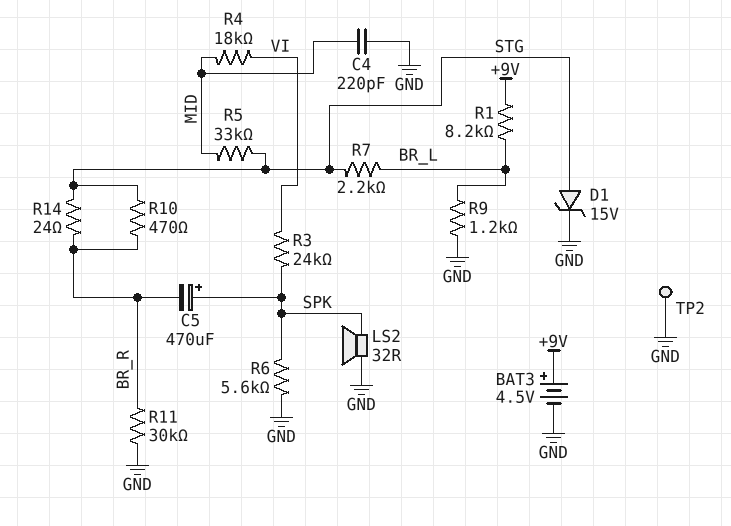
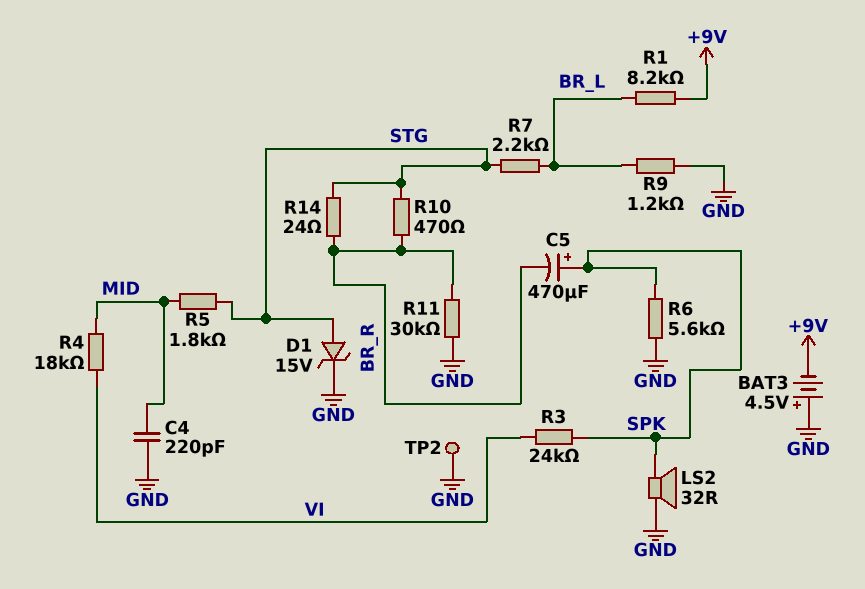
BAT3: 4.5V (plus +9V, minus GND) -> 4.5V (plus GND, minus +9V)
R5: 33k (MID, STG) -> 1.8k (MID, STG)

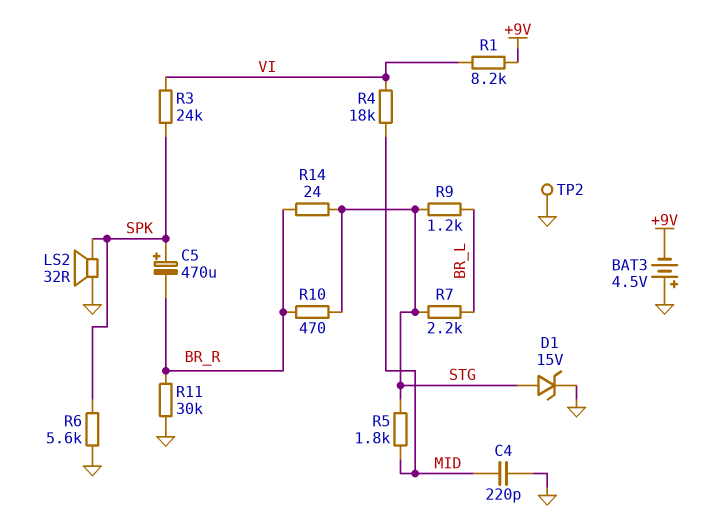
R1: 8.2k (+9V, BR_L) -> 8.2k (+9V, VI)
R9: 1.2k (BR_L, GND) -> 1.2k (BR_L, STG)

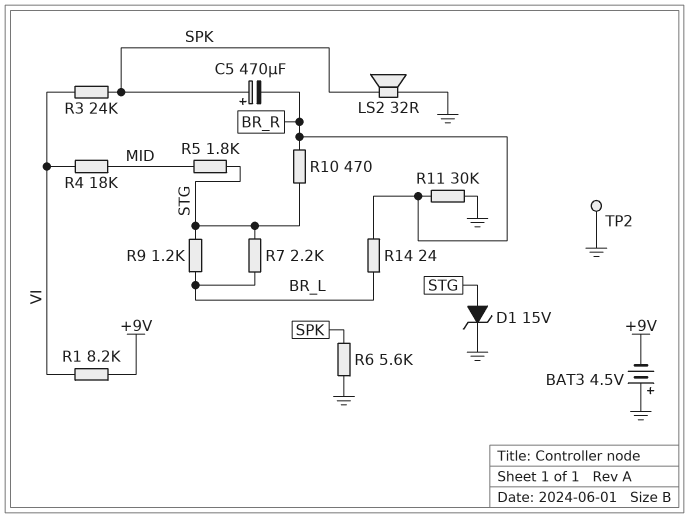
C4: 220pF (GND, MID) -> none
R14: 24 (BR_R, STG) -> 24 (BR_L, BR_R)

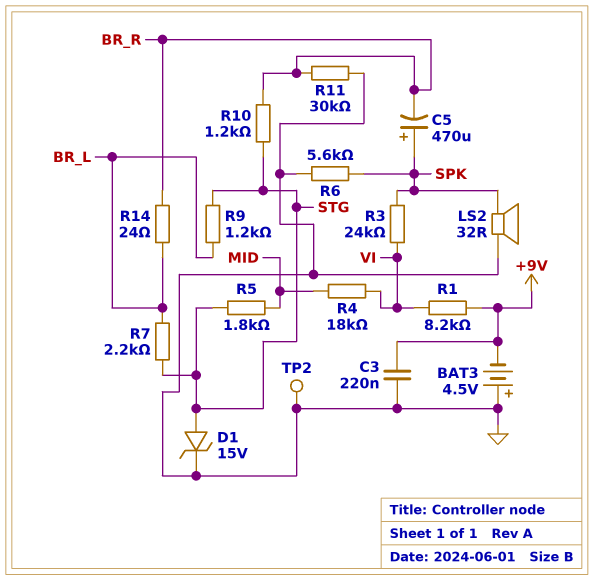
C3: none -> 220nF (+9V, GND)
R10: 470 (BR_R, STG) -> 1.2k (BR_R, STG)

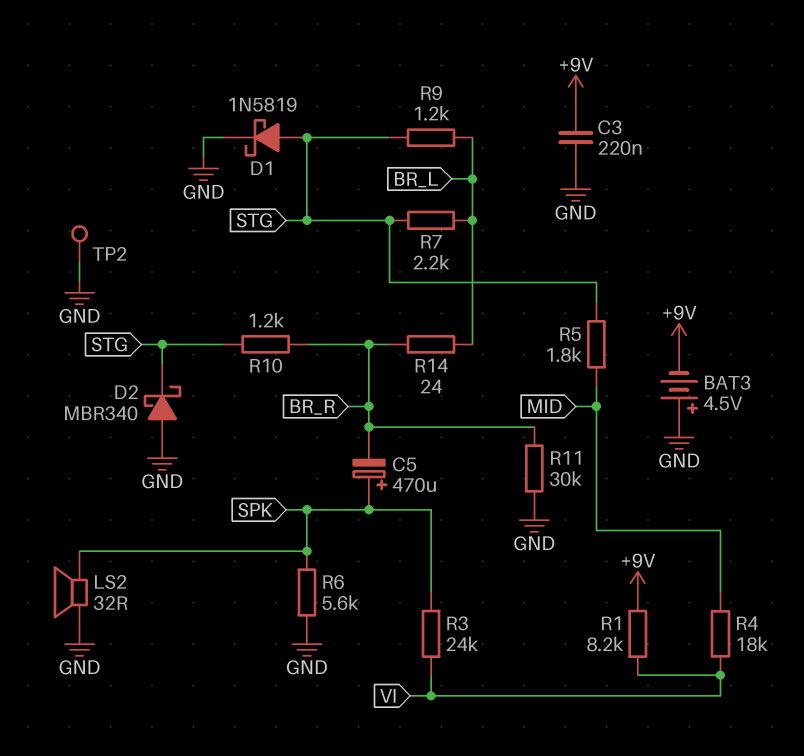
D1: zener 15V (A STG, K GND) -> schottky 1N5819 (A STG, K GND)
D2: none -> schottky MBR340 (A GND, K STG)

